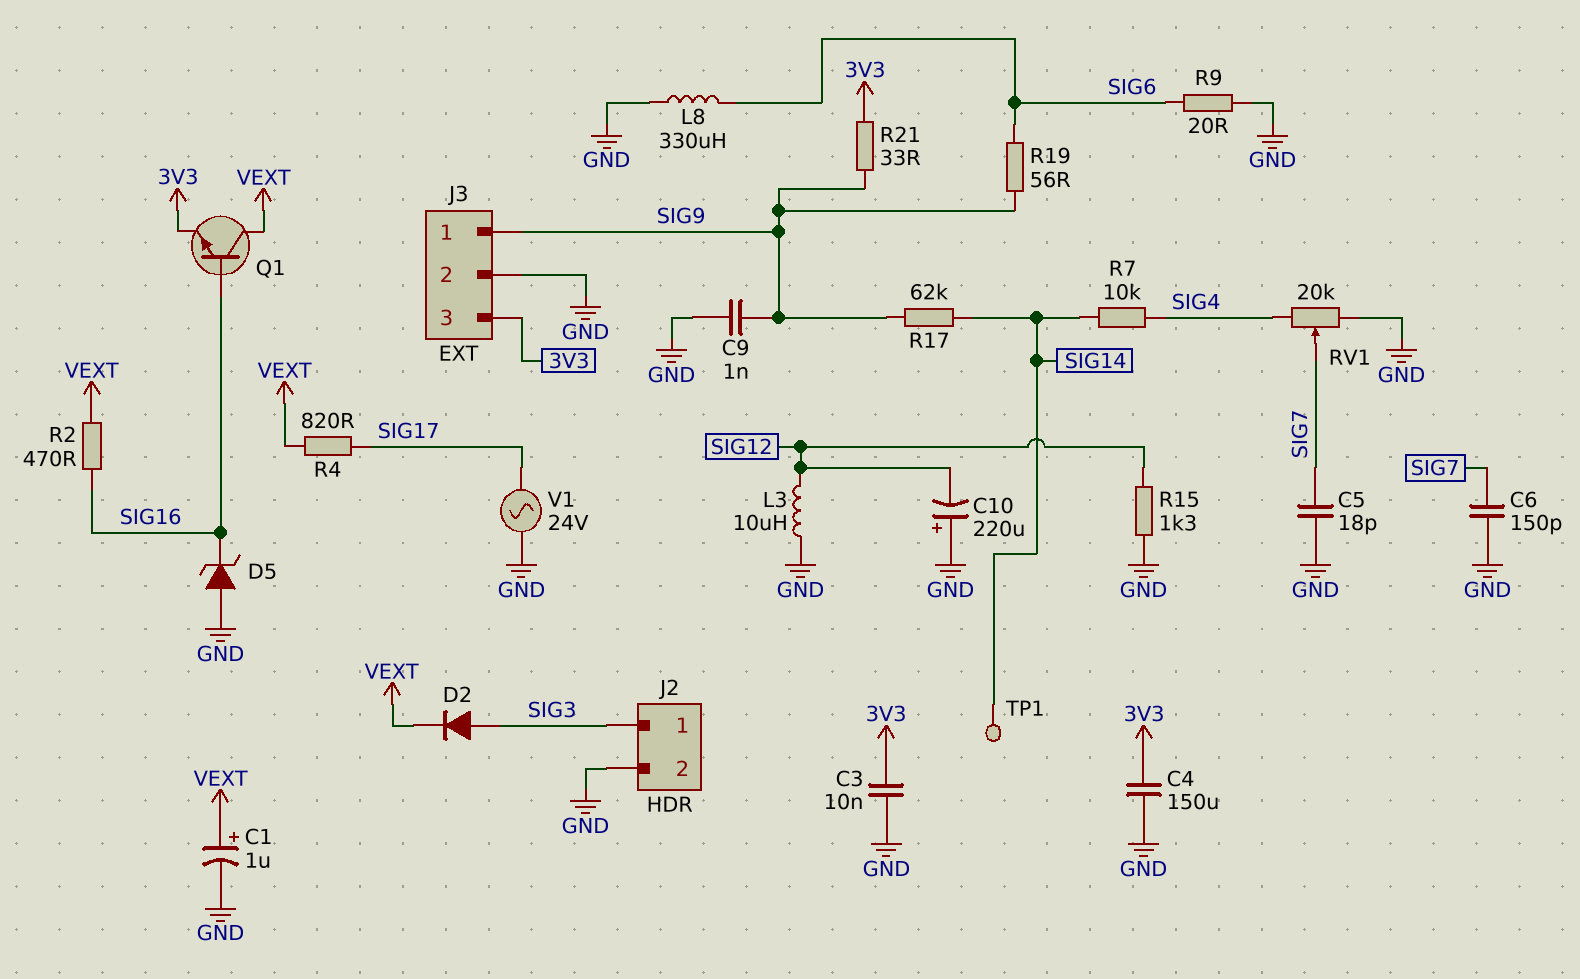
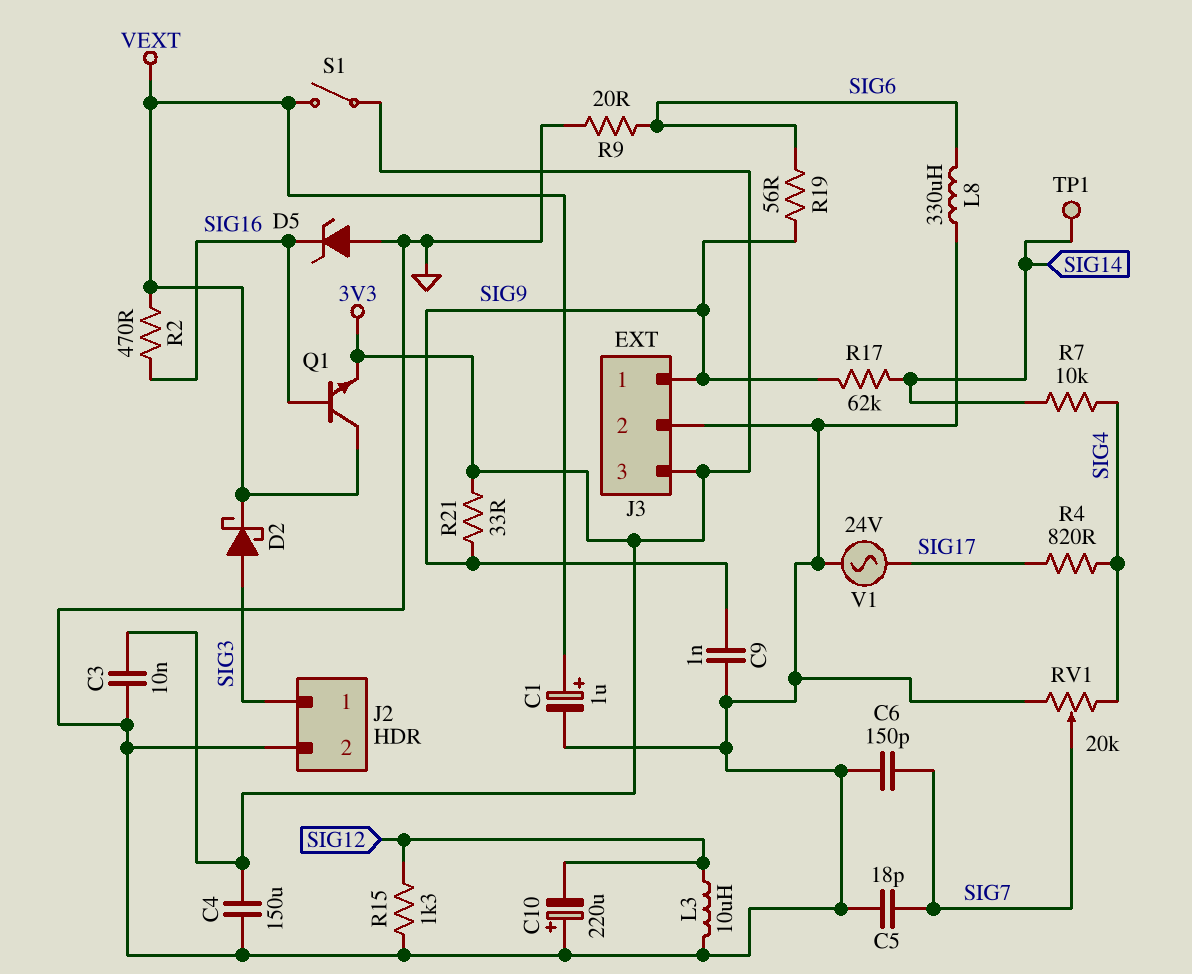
D2: diode (A SIG3, K VEXT) -> schottky (A SIG3, K VEXT)
R4: 820 (SIG17, VEXT) -> 820 (SIG4, SIG17)
S1: none -> switch (3V3, VEXT)

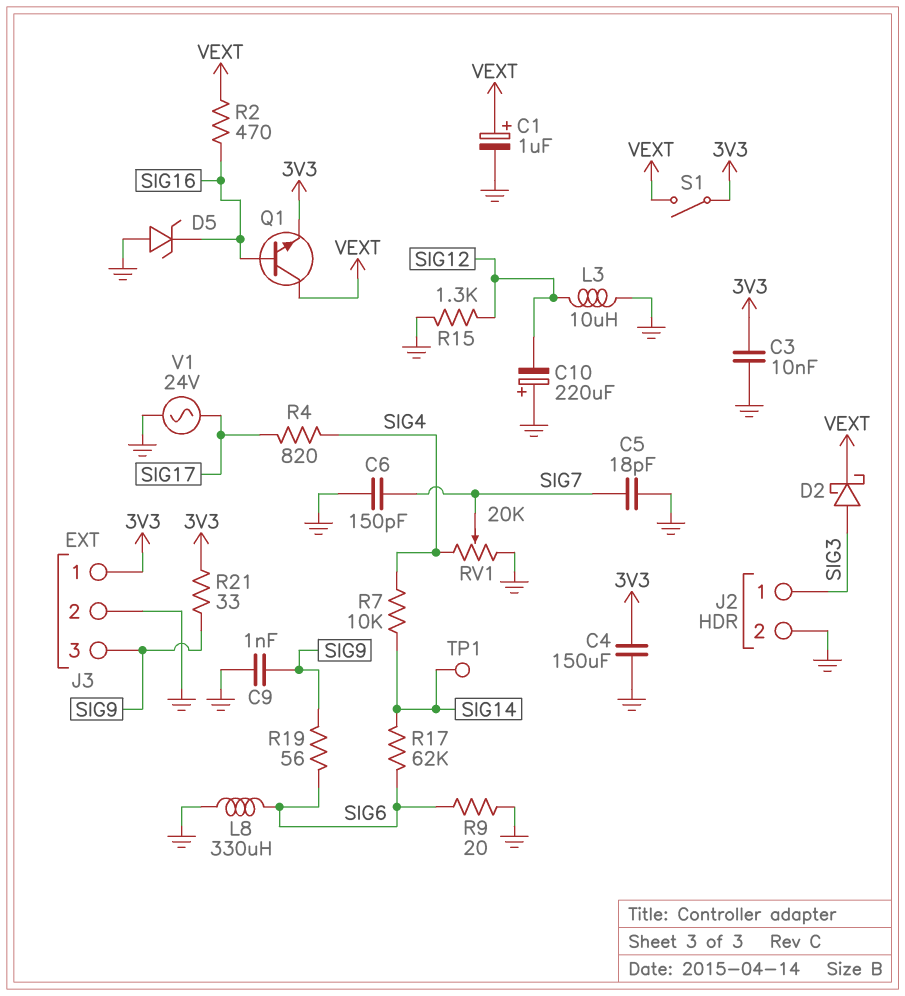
J3 pin 1: SIG9 -> 3V3
J3 pin 3: 3V3 -> SIG9
R17: 62k (SIG9, SIG14) -> 62k (SIG6, SIG14)

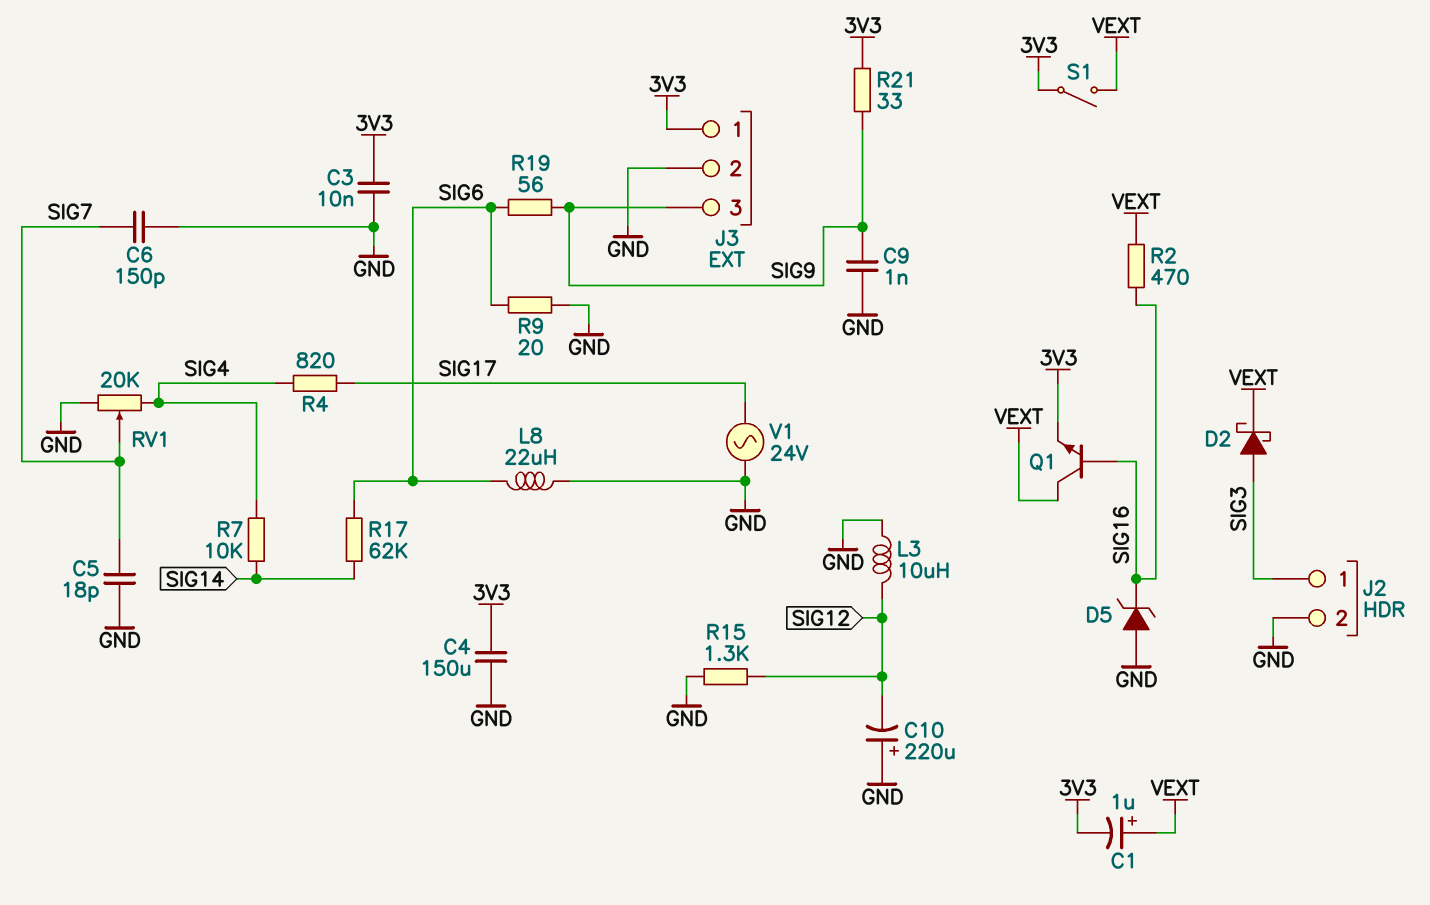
C1: 1uF (plus VEXT, minus GND) -> 1uF (plus VEXT, minus 3V3)
L8: 330uH (GND, SIG6) -> 22uH (GND, SIG6)
TP1: test point (SIG14) -> none

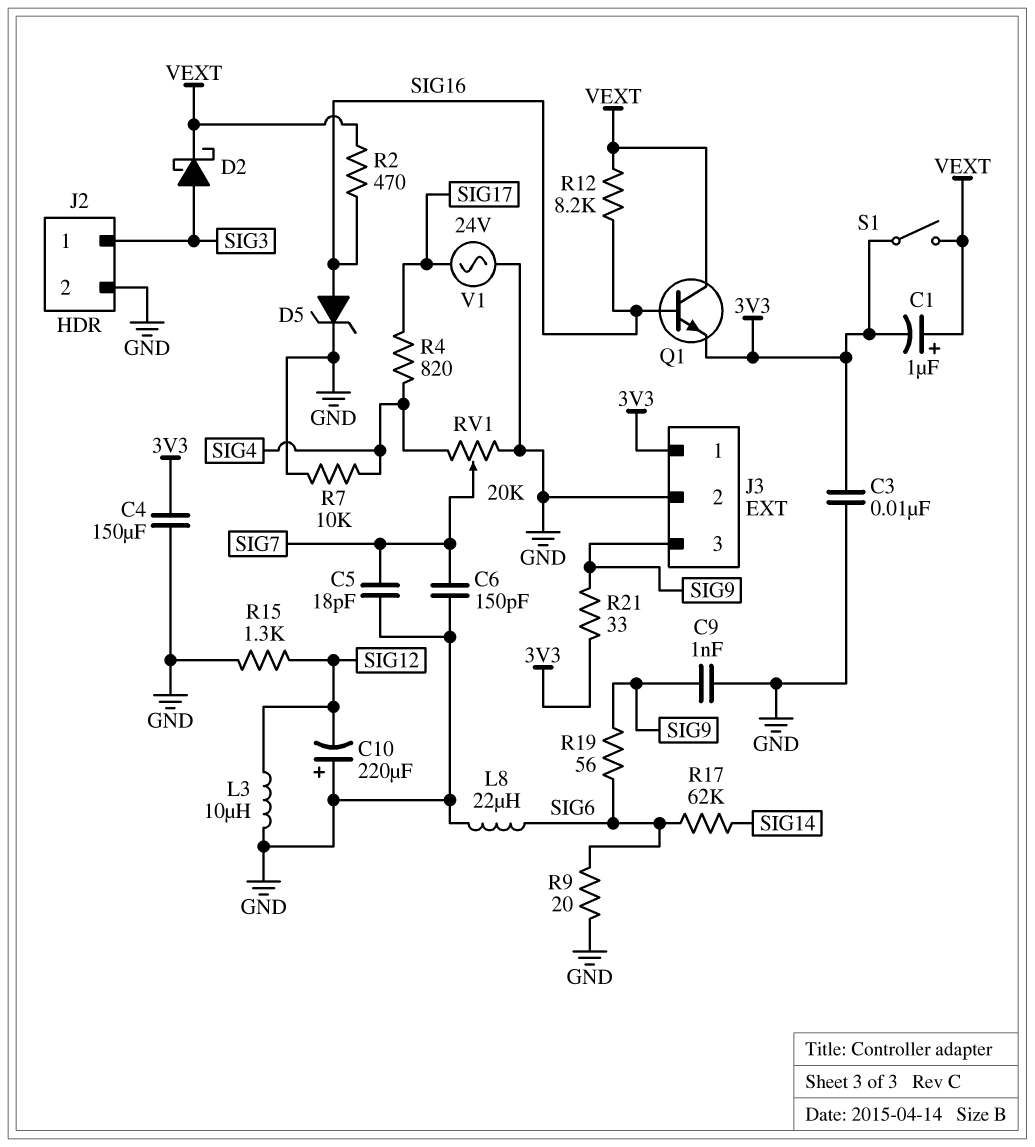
D5: zener (A GND, K SIG16) -> zener (A SIG16, K GND)
R7: 10k (SIG4, SIG14) -> 10k (GND, SIG4)
R12: none -> 8.2k (SIG16, VEXT)

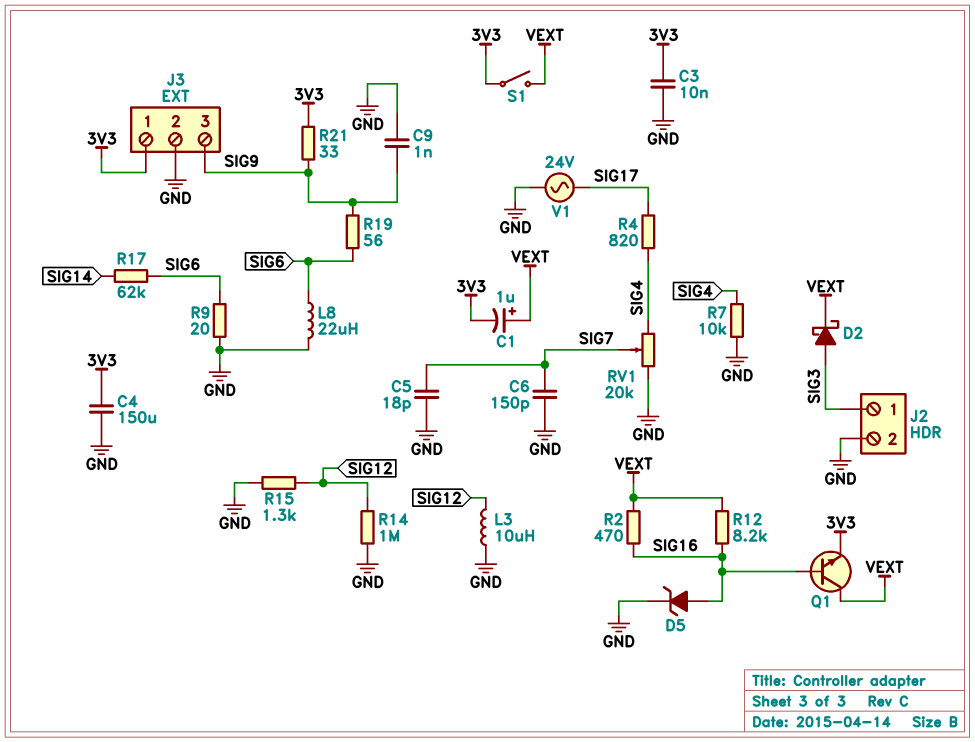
C10: 220uF (plus GND, minus SIG12) -> none
R14: none -> 1M (GND, SIG12)

